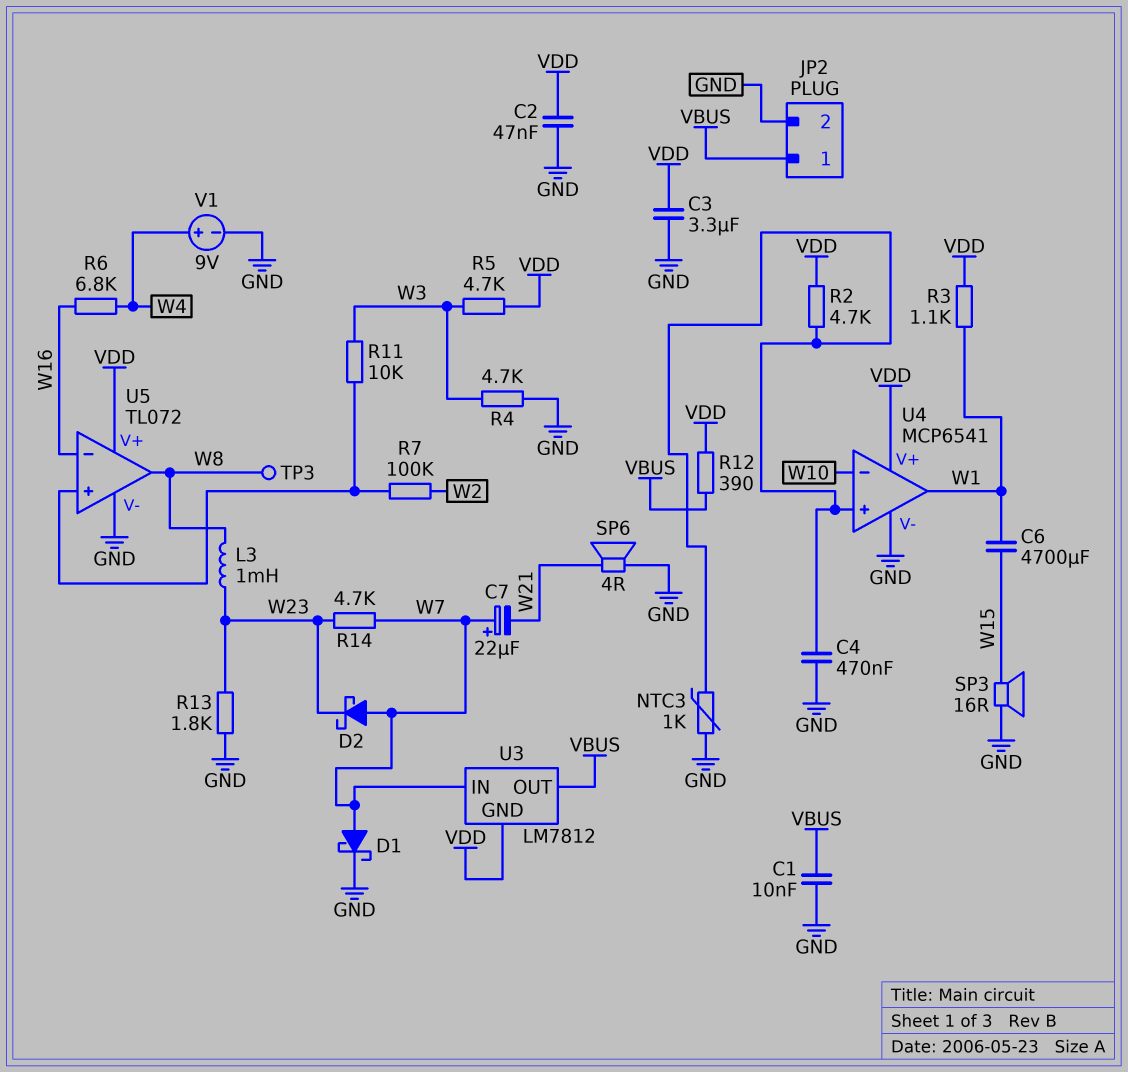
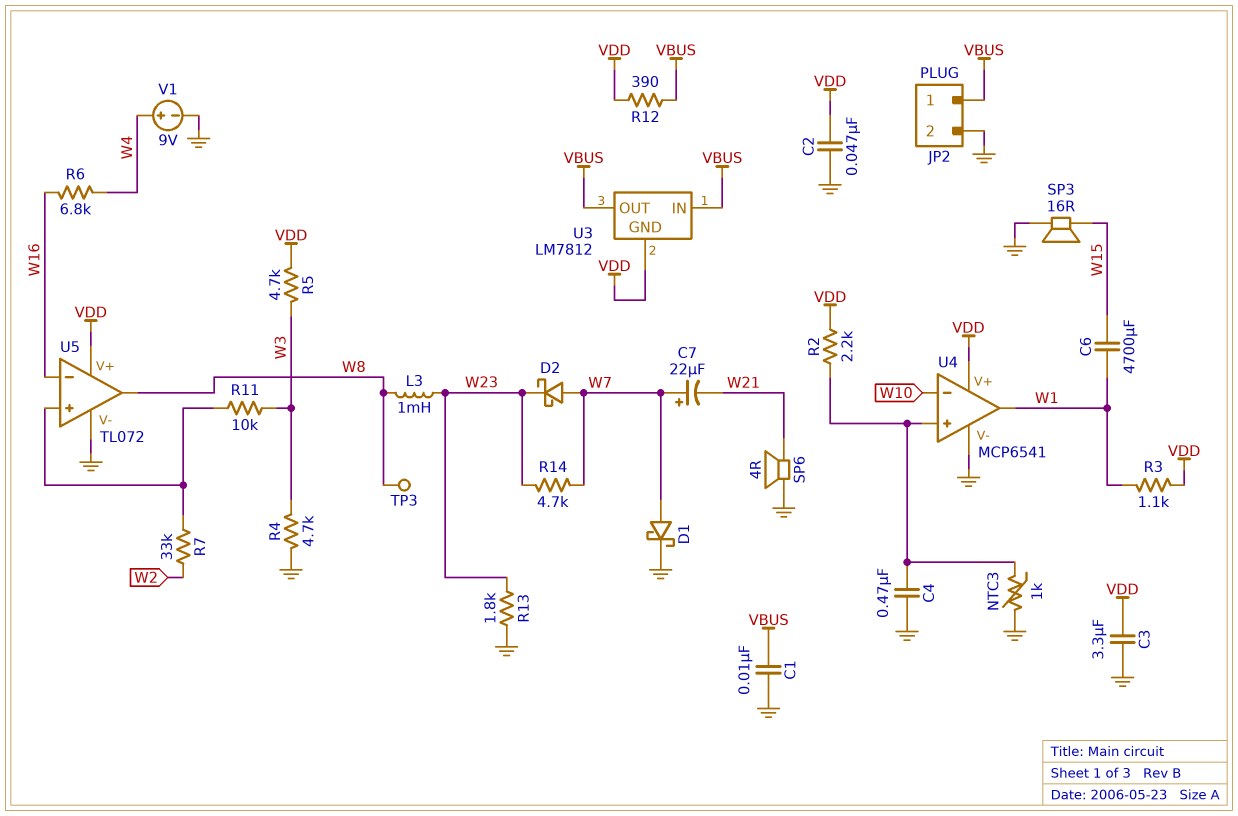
R2: 4.7k (U4/in+, VDD) -> 2.2k (U4/in+, VDD)
R7: 100k (U5/in+, W2) -> 33k (U5/in+, W2)
U3 pin IN: W7 -> VBUS

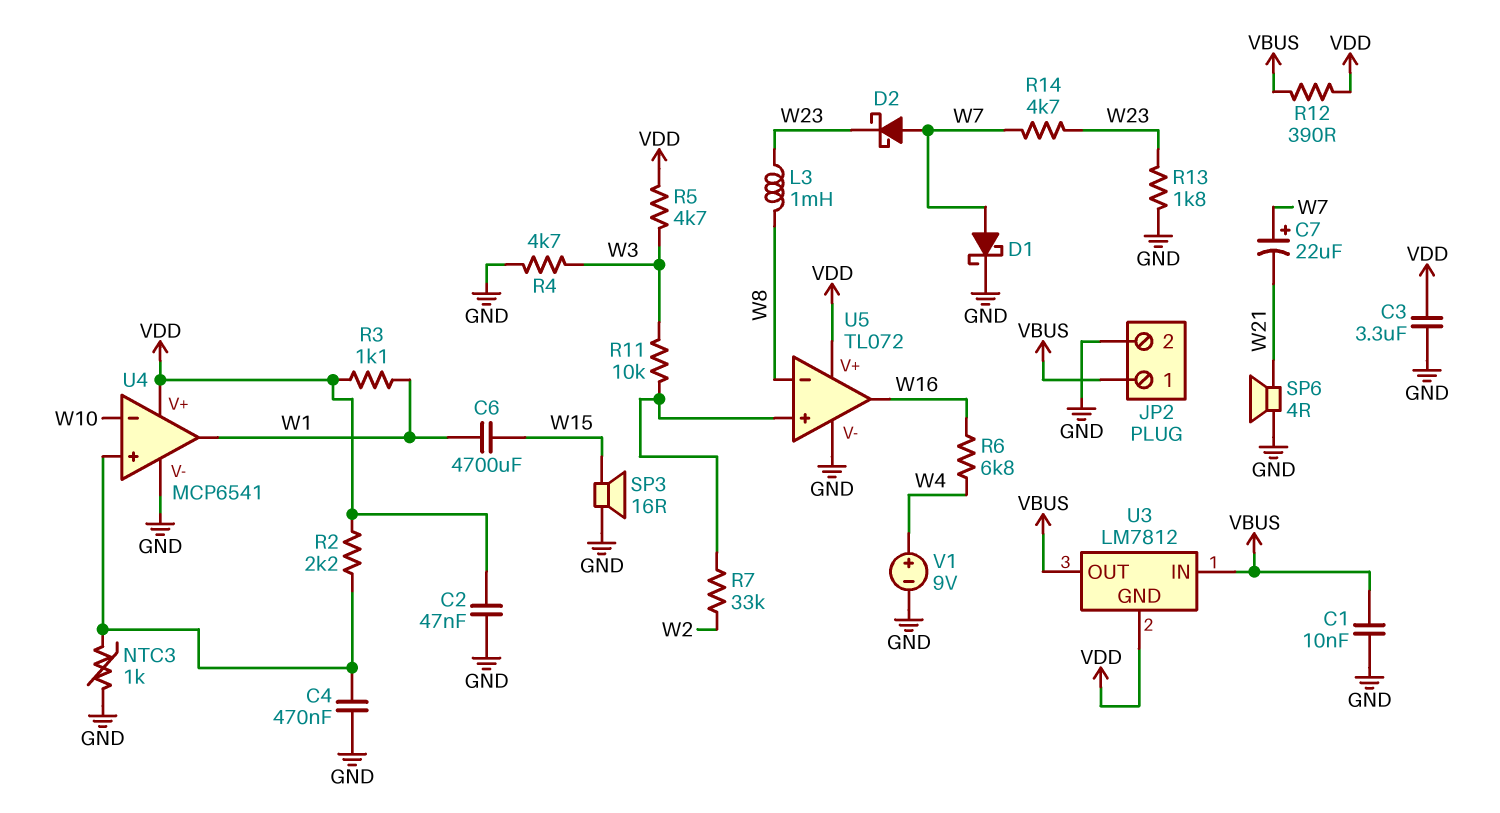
TP3: test point (W8) -> none
U5 pin in-: W16 -> W8
U5 pin out: W8 -> W16

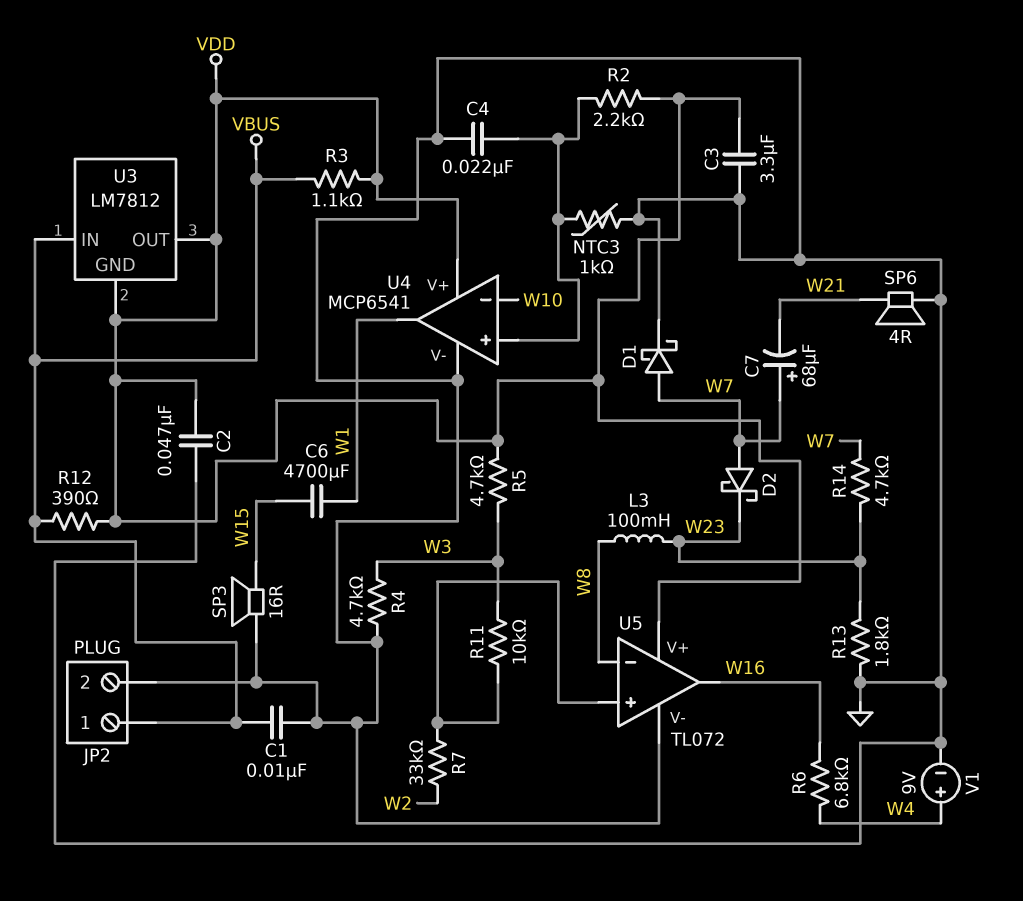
C4: 470nF (GND, U4/in+) -> 22nF (GND, U4/in+)
C7: 22uF (plus W7, minus W21) -> 68uF (plus W7, minus W21)
L3: 1mH (W8, W23) -> 100mH (W8, W23)
R3: 1.1k (VDD, W1) -> 1.1k (VBUS, VDD)
U3 pin OUT: VBUS -> VDD

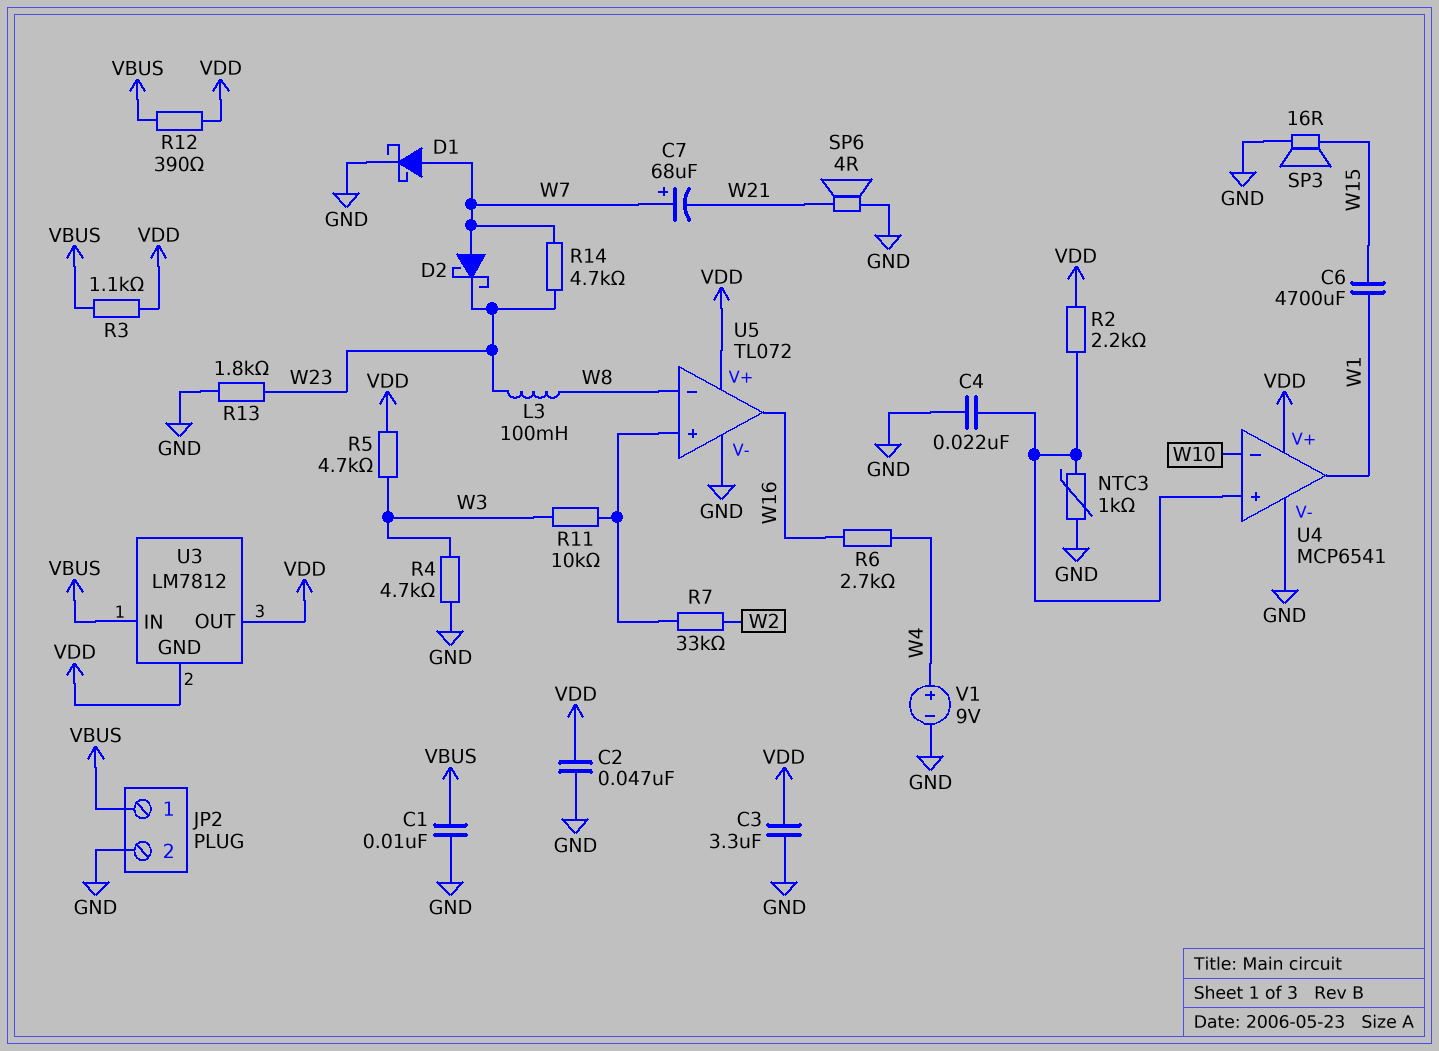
R6: 6.8k (W4, W16) -> 2.7k (W4, W16)

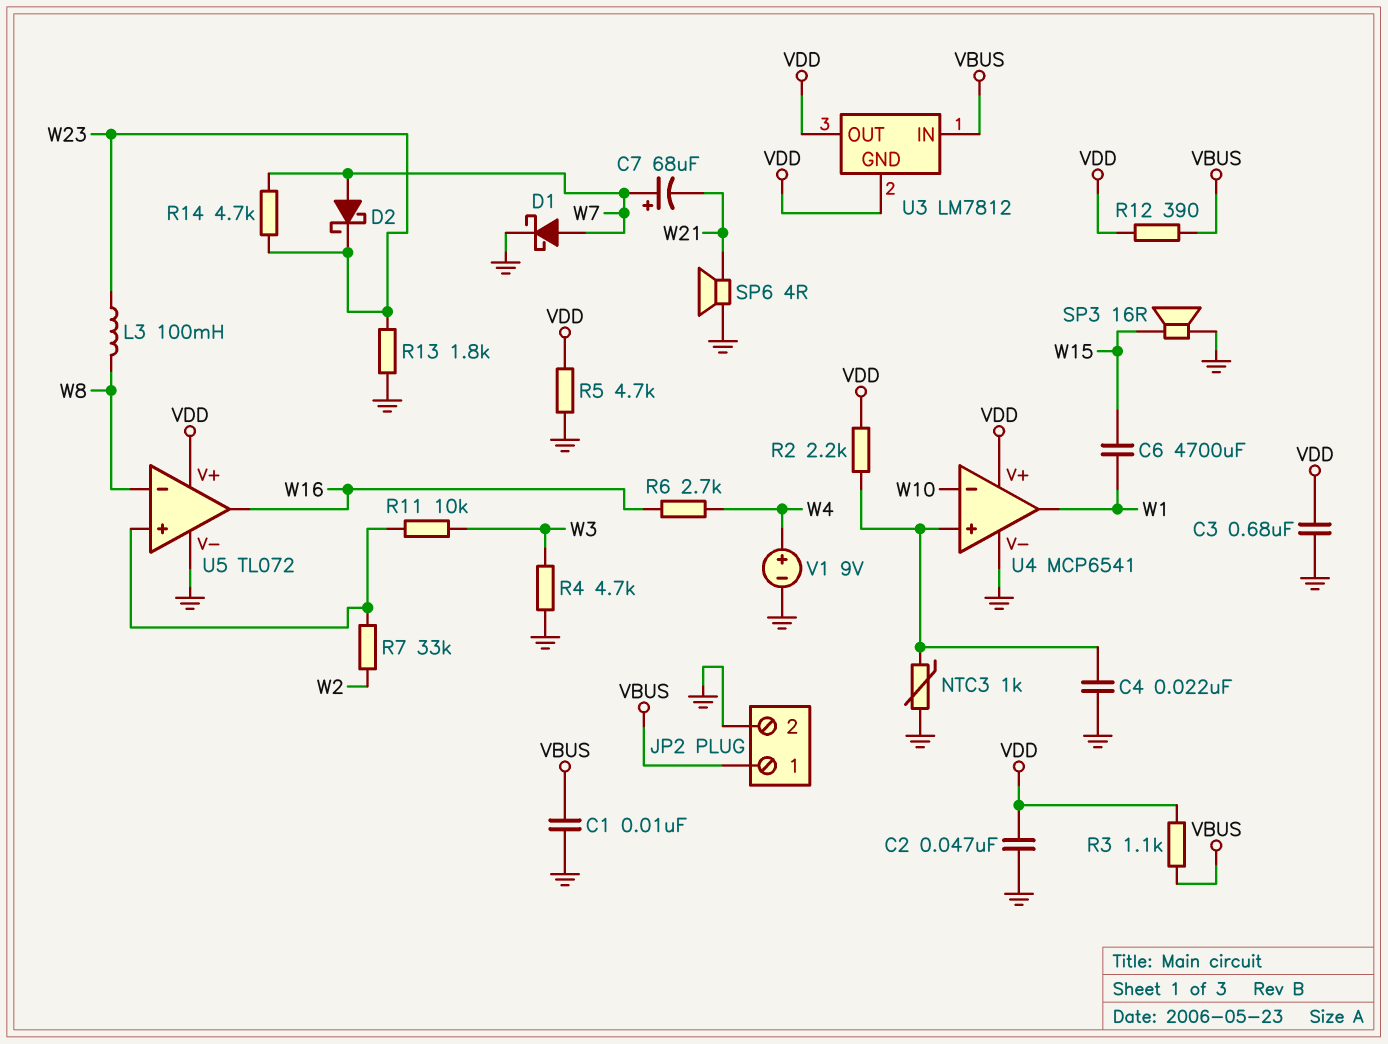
C3: 3.3uF (GND, VDD) -> 680nF (GND, VDD)
R5: 4.7k (VDD, W3) -> 4.7k (GND, VDD)

